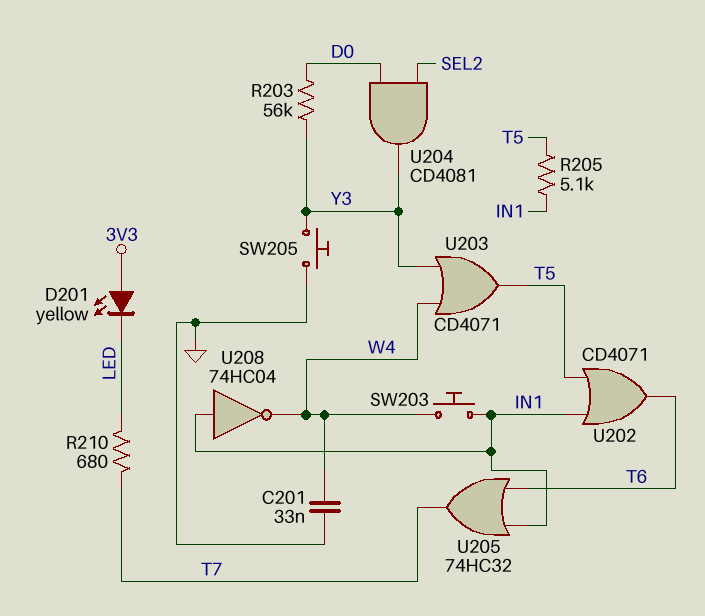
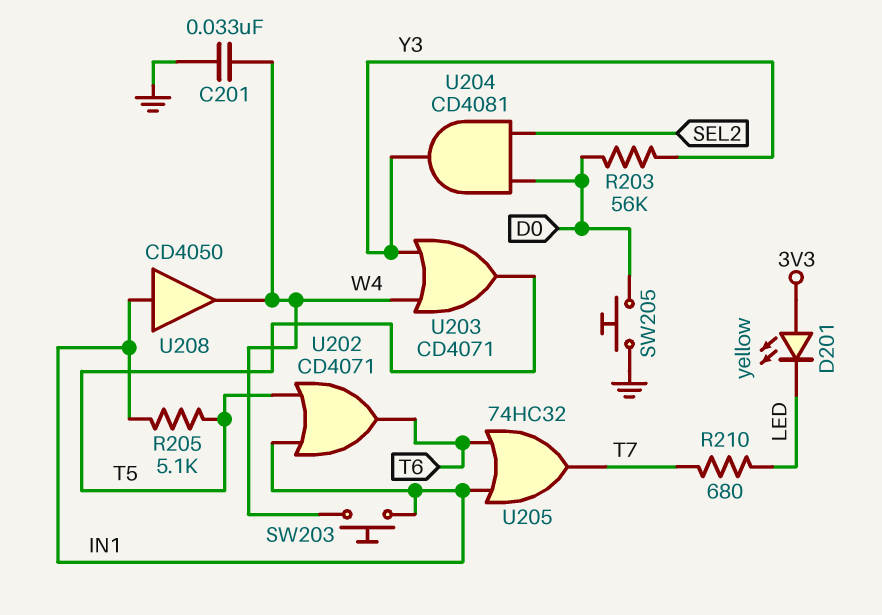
SW205: button (GND, Y3) -> button (D0, GND)
U208: NOT 74HC04 (in IN1, out W4) -> buffer CD4050 (in IN1, out W4)

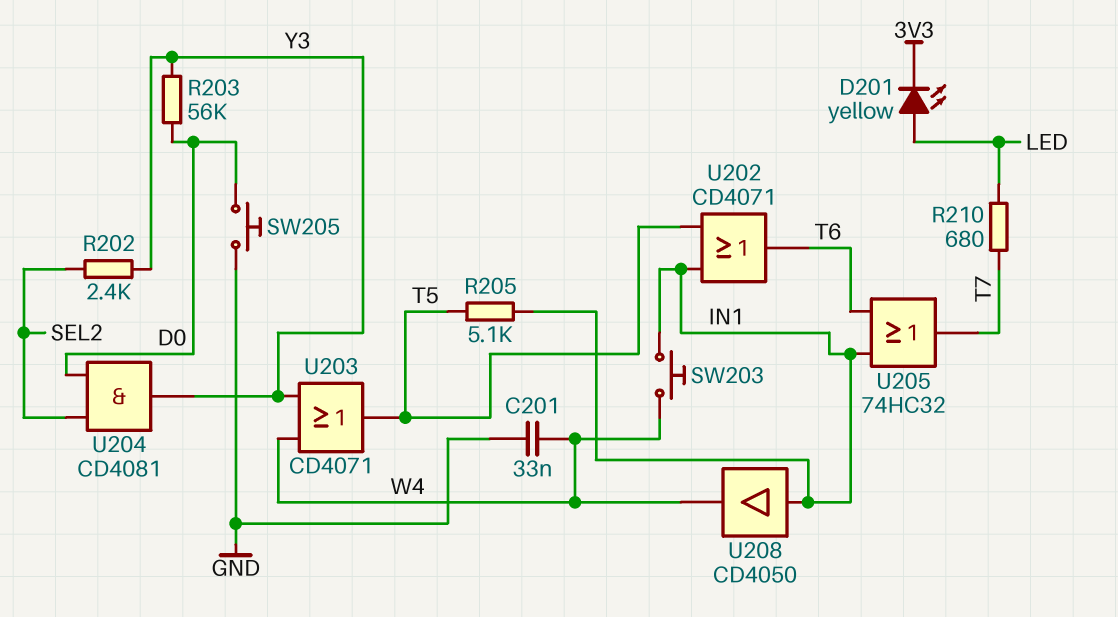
D201: LED yellow (A 3V3, K LED) -> LED yellow (A LED, K 3V3)
R202: none -> 2.4k (SEL2, Y3)

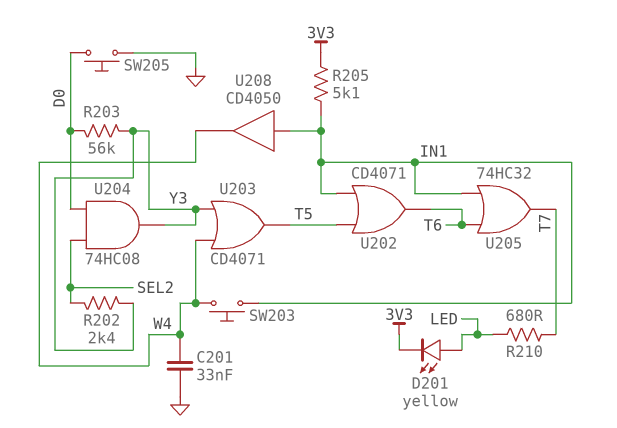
R205: 5.1k (IN1, T5) -> 5.1k (3V3, IN1)
U204: AND CD4081 (in D0, in SEL2, out Y3) -> AND 74HC08 (in D0, in SEL2, out Y3)

